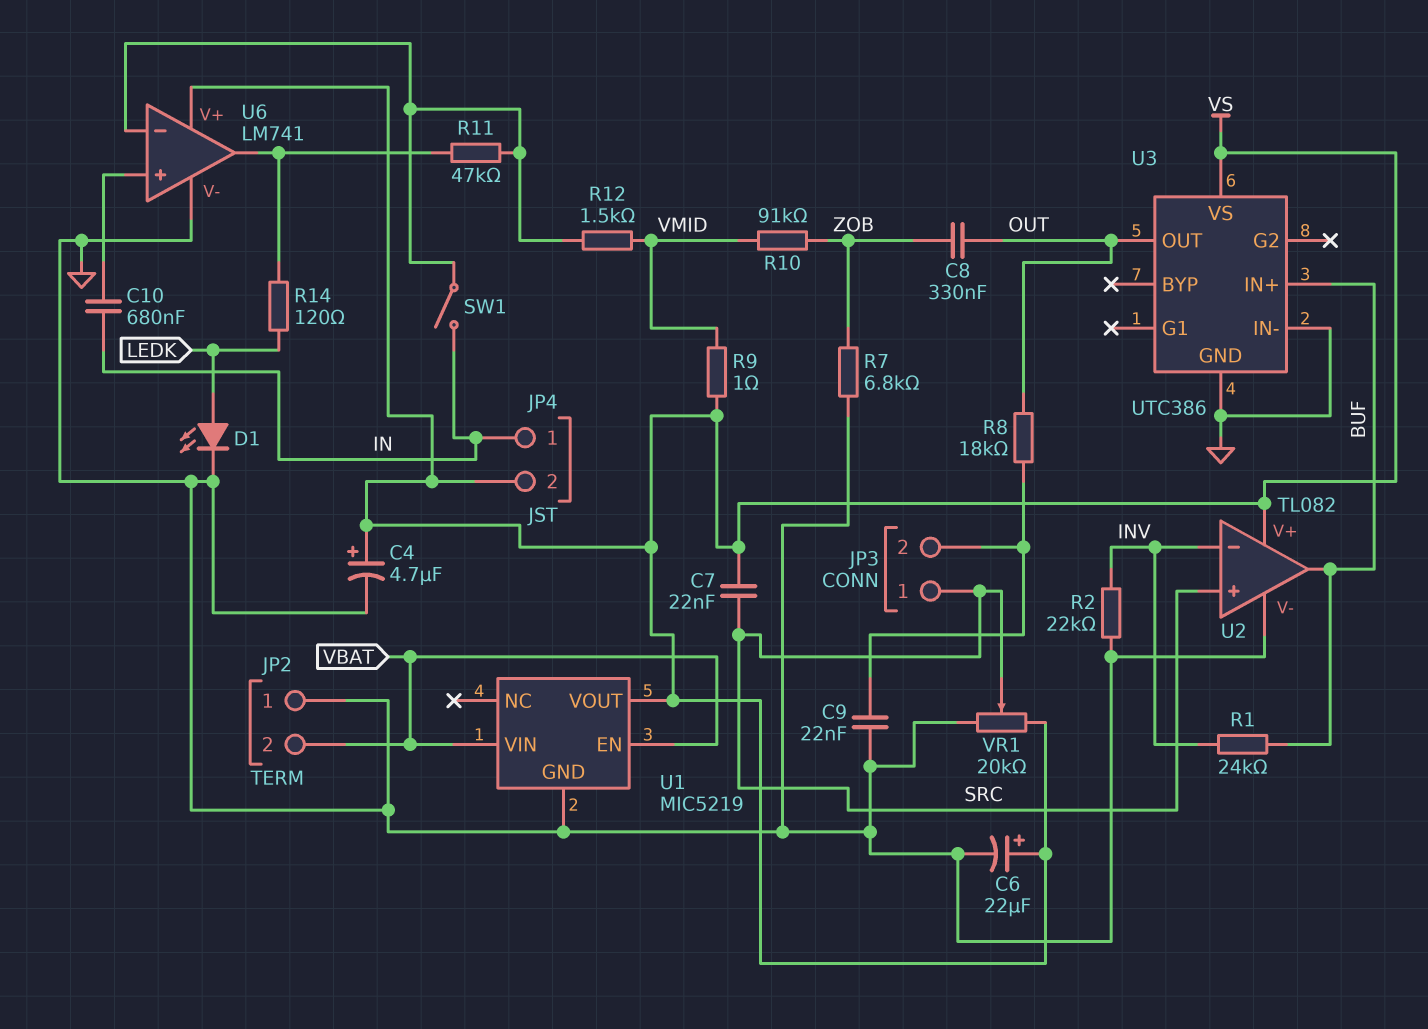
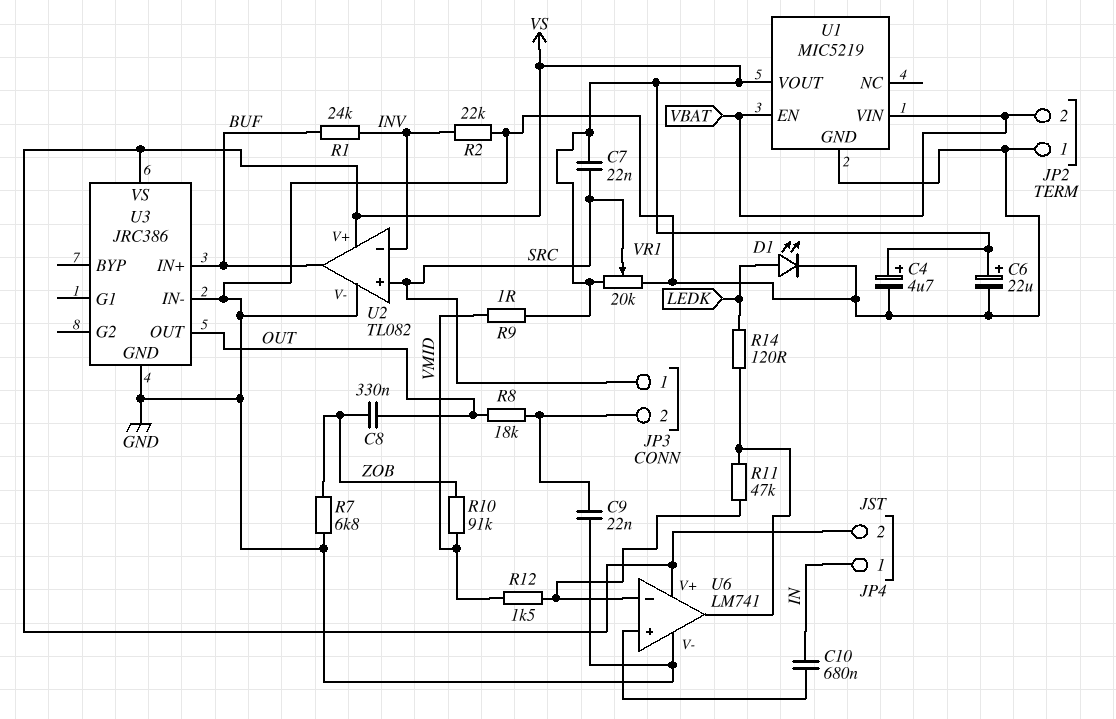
SW1: switch (IN, U6/in-) -> none
U3: UTC386 -> JRC386

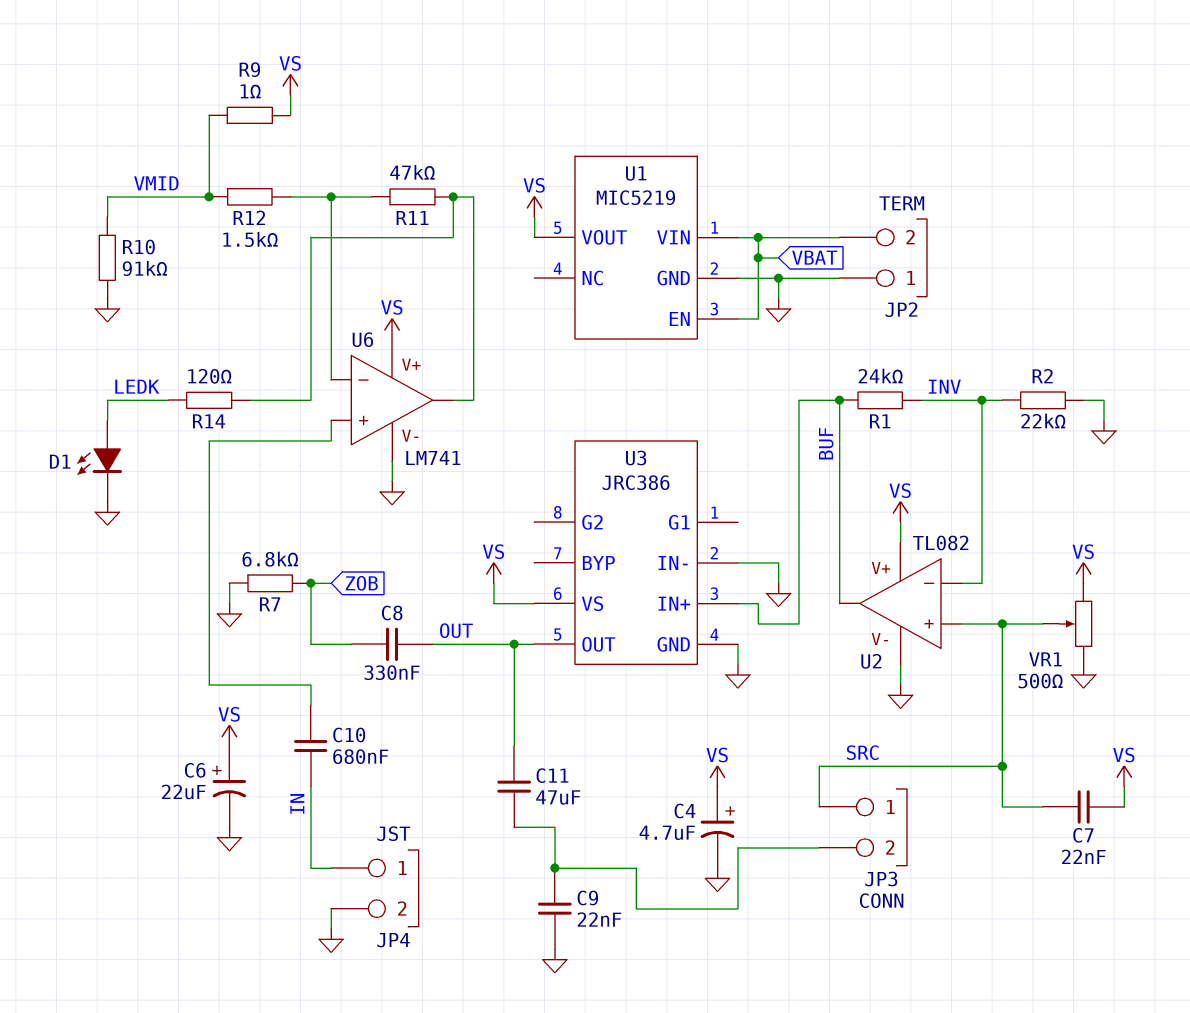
C11: none -> 47uF (JP3/2, OUT)
JP4 pin 2: VS -> GND
R8: 18k (JP3/2, OUT) -> none
R10: 91k (VMID, ZOB) -> 91k (GND, VMID)
VR1: 20k (GND, VS, wiper SRC) -> 500 (GND, VS, wiper SRC)

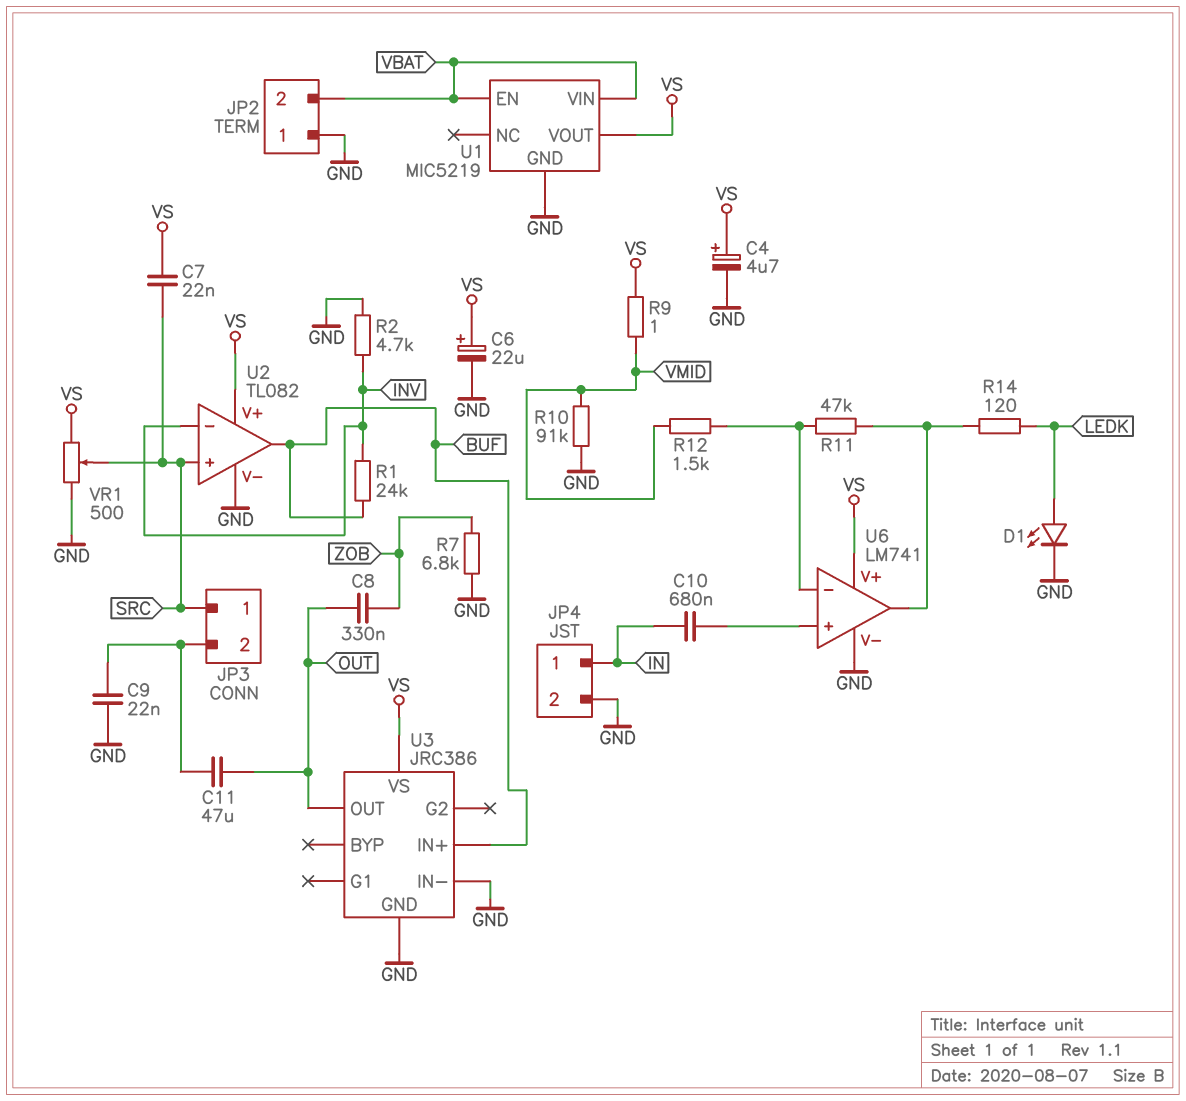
R2: 22k (GND, INV) -> 4.7k (GND, INV)

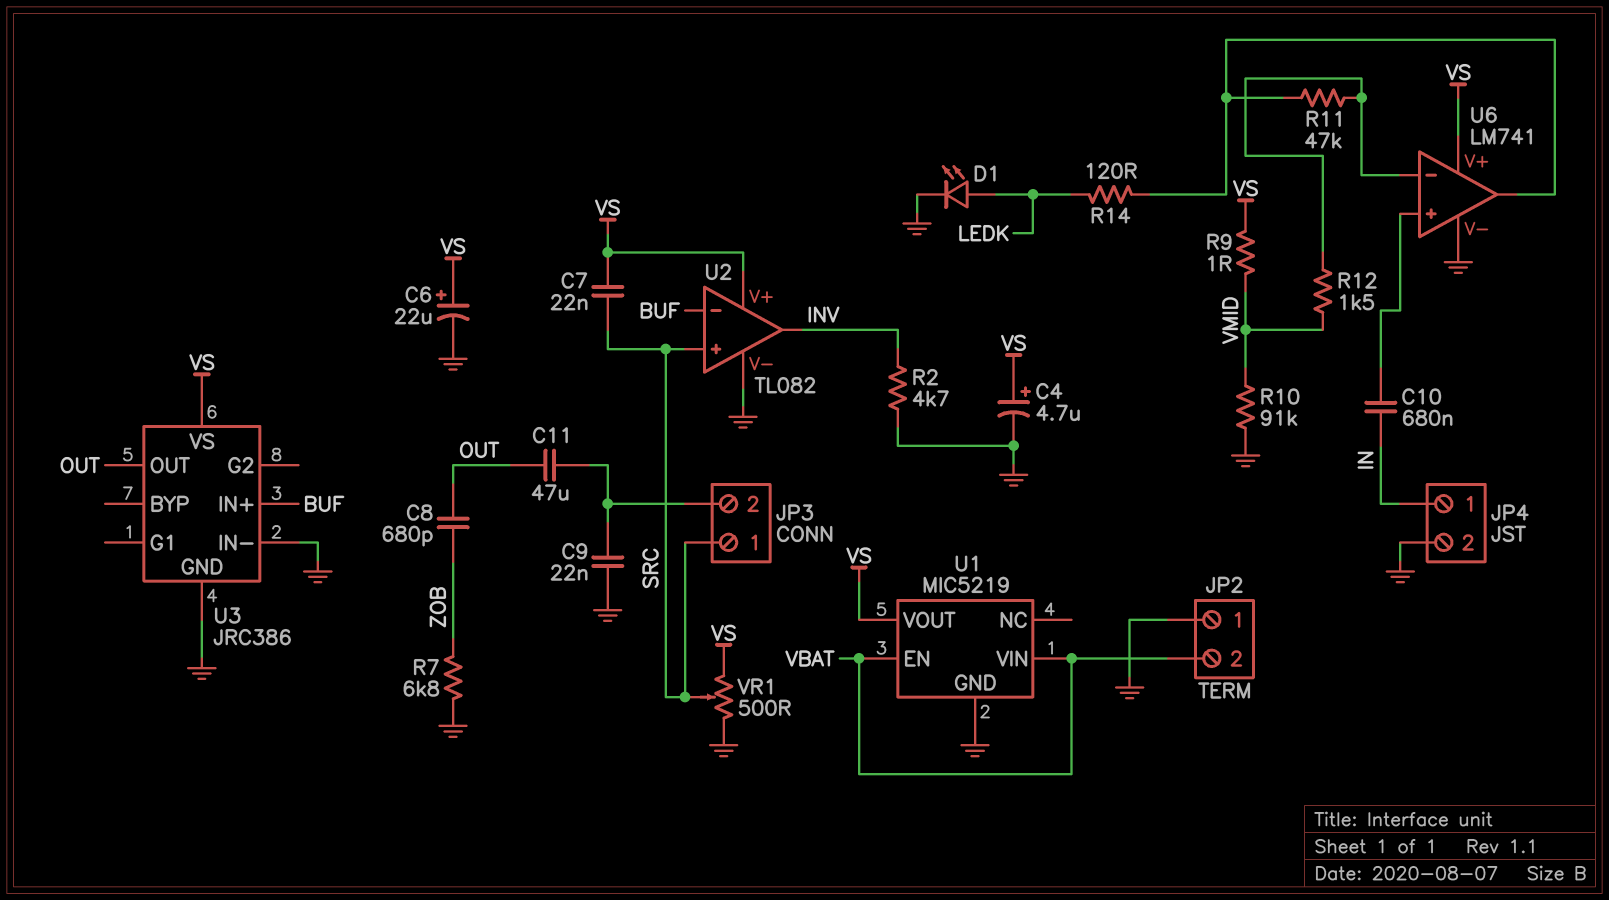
C8: 330nF (OUT, ZOB) -> 680pF (OUT, ZOB)
R1: 24k (BUF, INV) -> none
U2 pin in-: INV -> BUF
U2 pin out: BUF -> INV

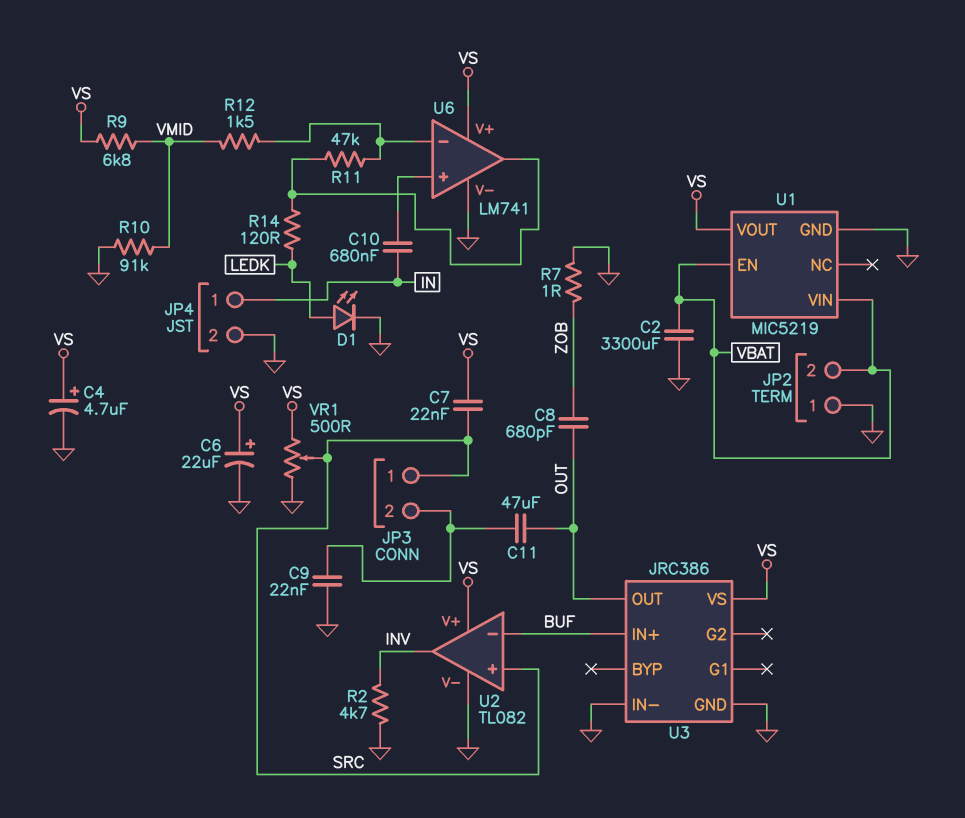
C2: none -> 3300uF (GND, VBAT)
R7: 6.8k (GND, ZOB) -> 1 (GND, ZOB)
R9: 1 (VMID, VS) -> 6.8k (VMID, VS)

